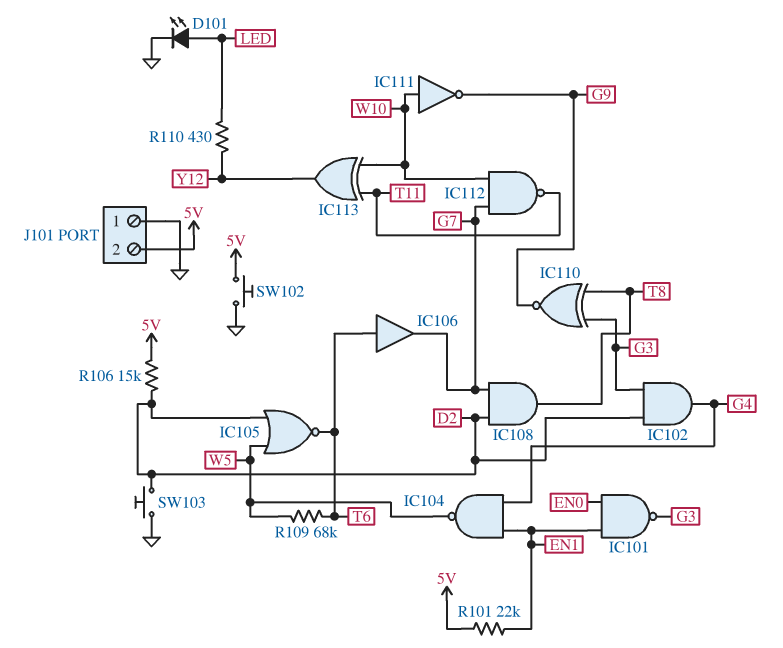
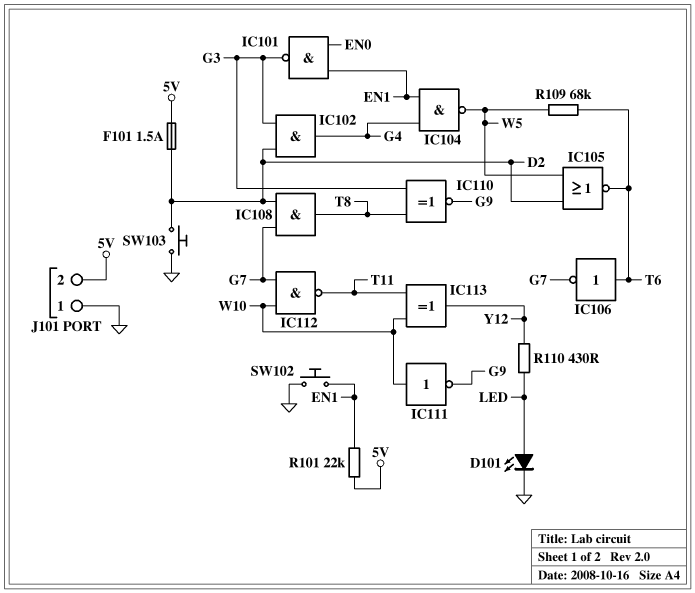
F101: none -> 1.5A (5V, D2)
IC106: buffer (in T6, out G7) -> NOT (in T6, out G7)
R106: 15k (5V, D2) -> none
SW102: button (5V, GND) -> button (EN1, GND)

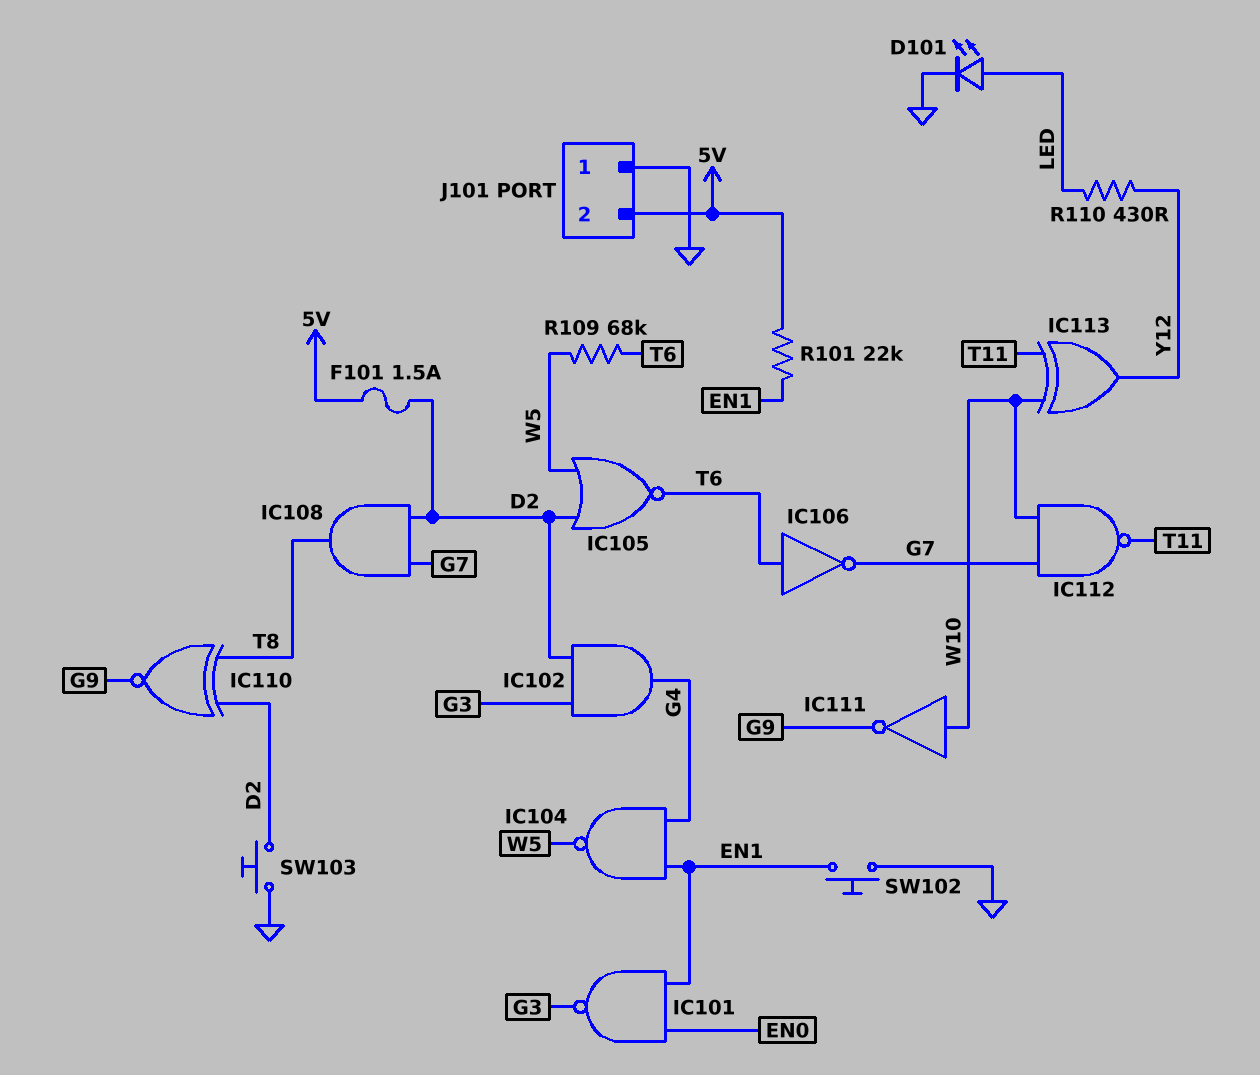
IC110: XNOR (in G3, in T8, out G9) -> XNOR (in D2, in T8, out G9)

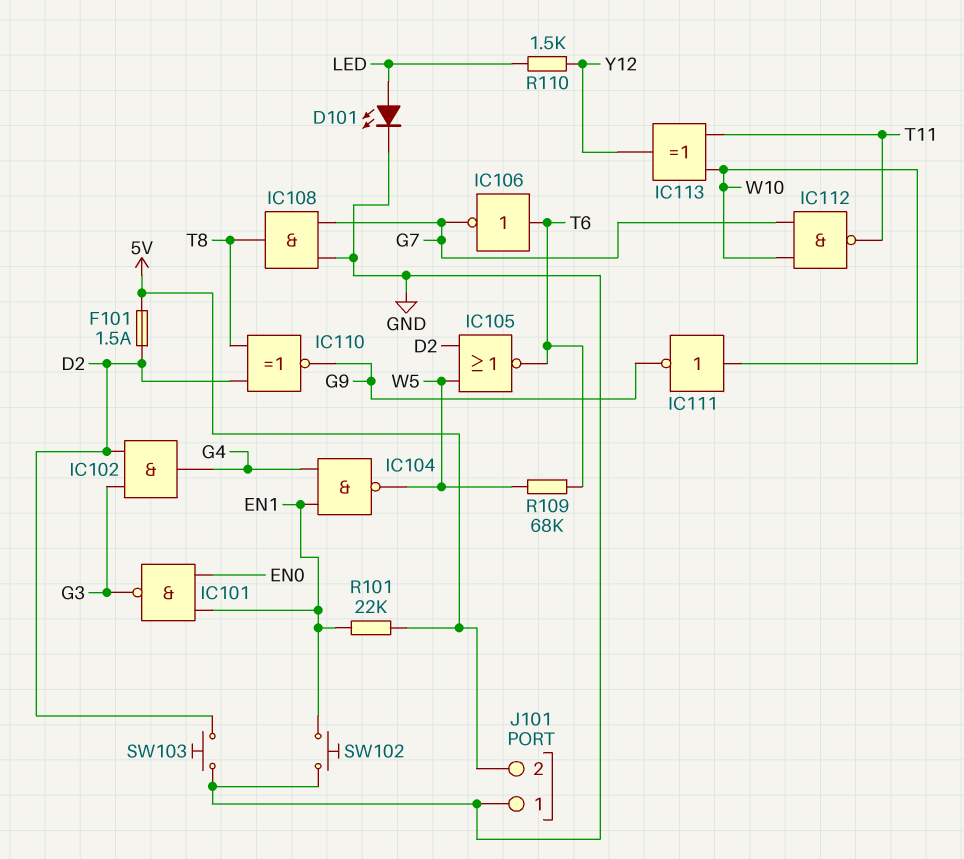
IC108: AND (in D2, in G7, out T8) -> AND (in G7, in GND, out T8)
R110: 430 (LED, Y12) -> 1.5k (LED, Y12)

